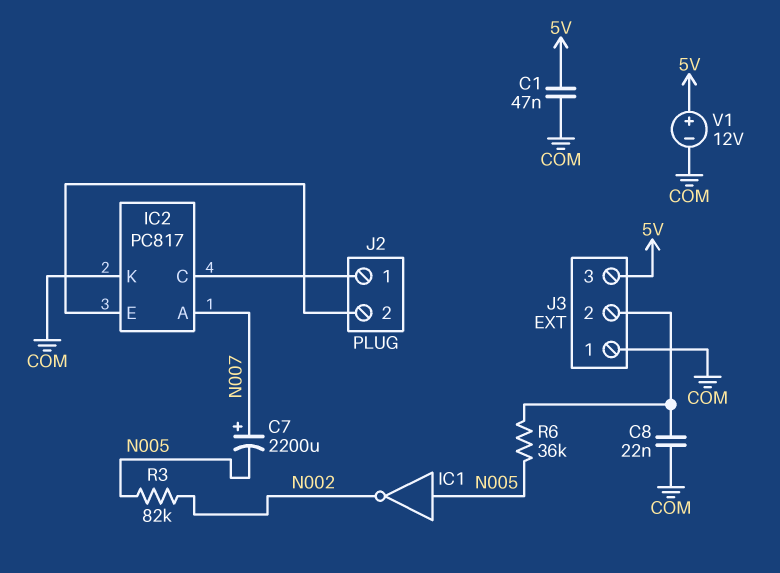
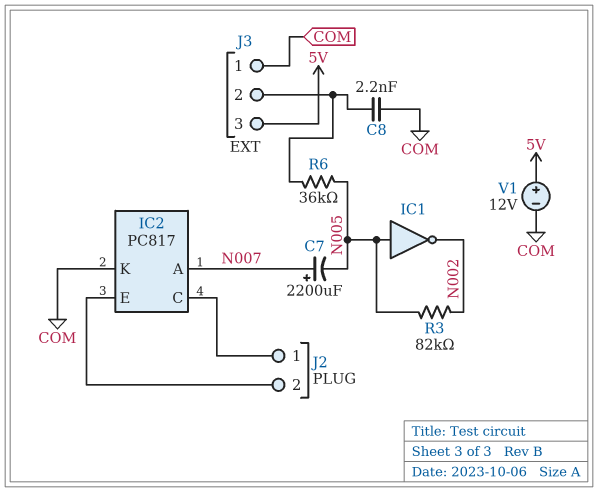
C1: 47nF (5V, COM) -> none
C8: 22nF (COM, J3/2) -> 2.2nF (COM, J3/2)

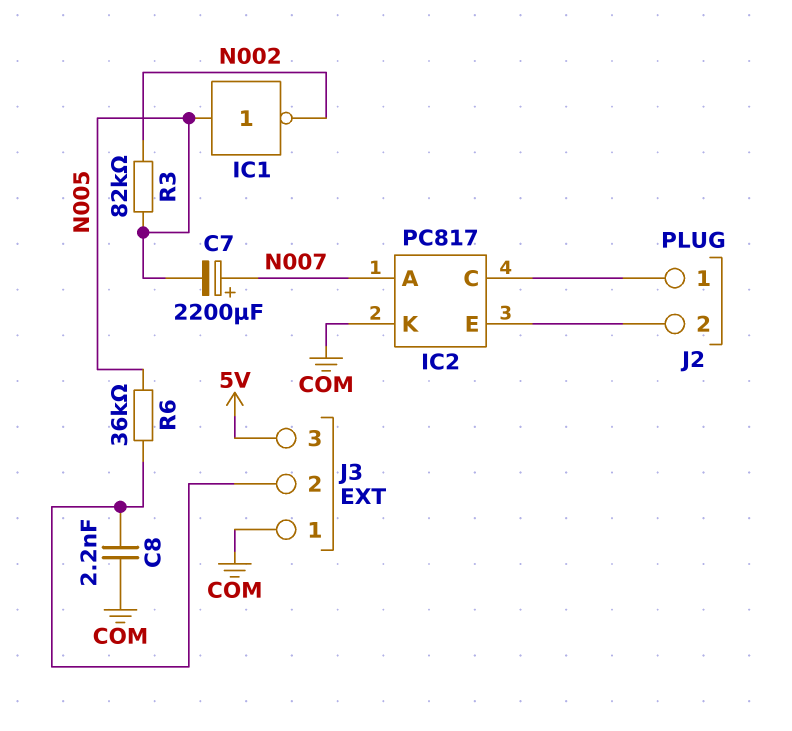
V1: 12V (plus 5V, minus COM) -> none

